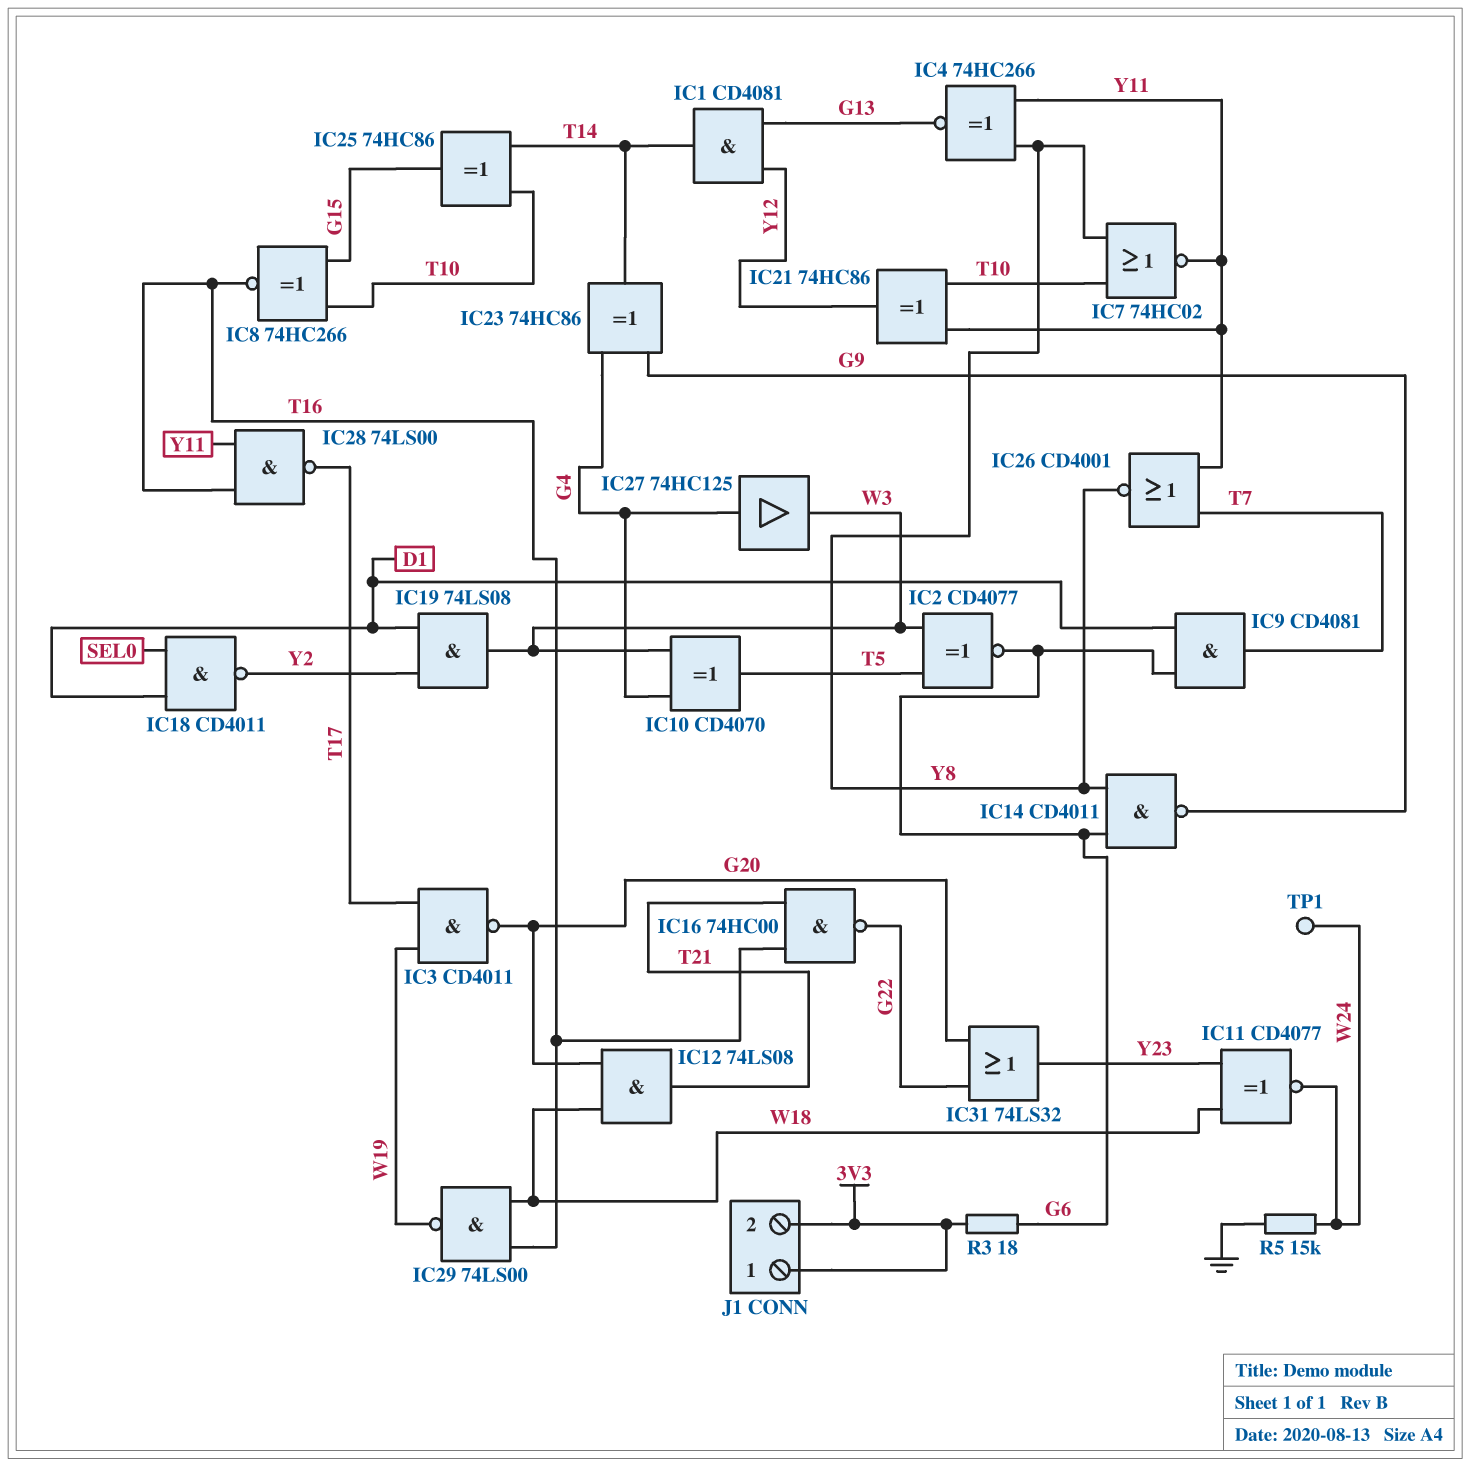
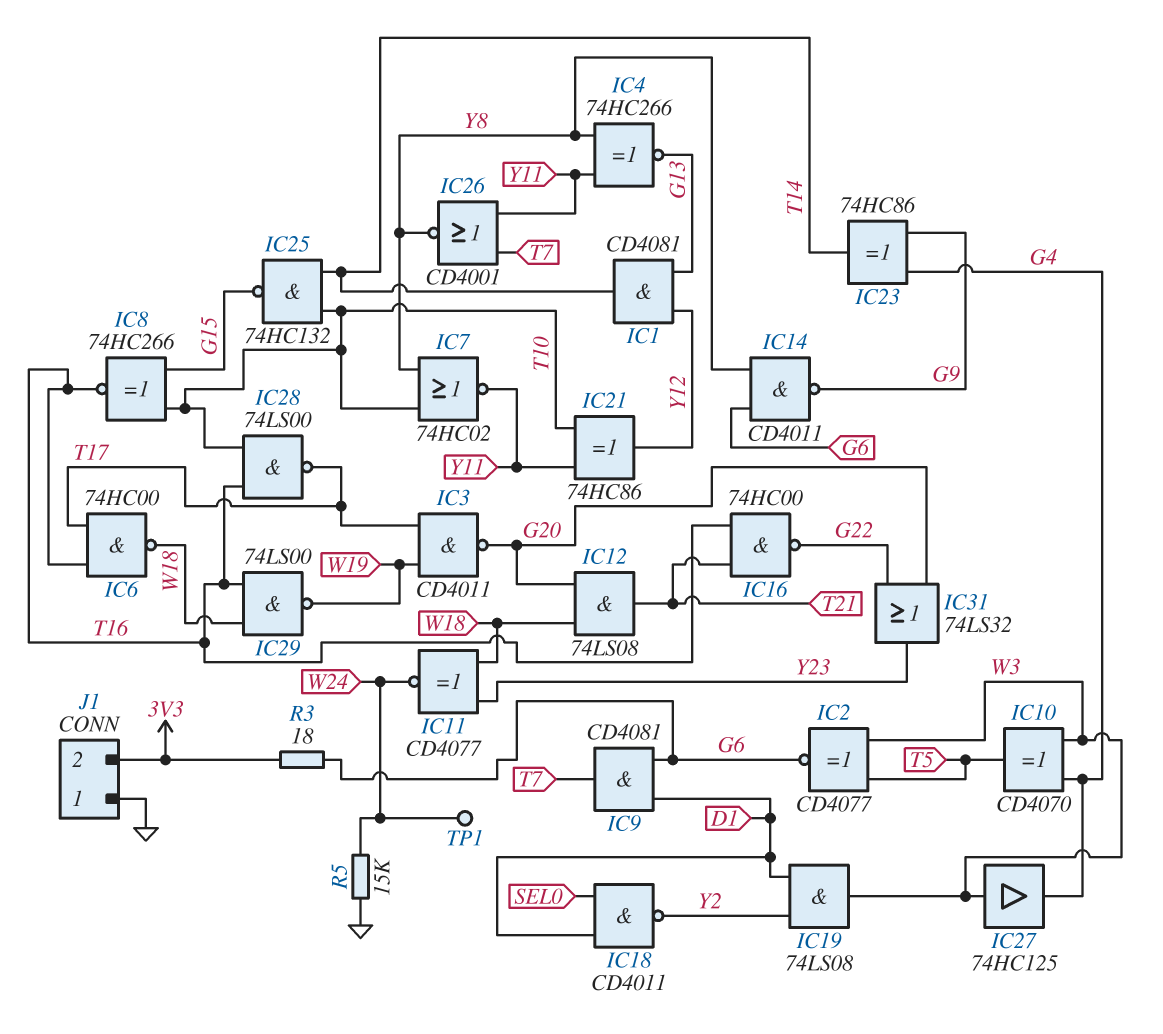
IC6: none -> NAND 74HC00 (in T16, in T17, out W18)
IC25: XOR 74HC86 (in T10, in T14, out G15) -> NAND 74HC132 (in T10, in T14, out G15)
IC27: buffer 74HC125 (in G4, out W3) -> buffer 74HC125 (in W3, out G4)
IC28: NAND 74LS00 (in T16, in Y11, out T17) -> NAND 74LS00 (in T10, in T16, out T17)
J1 pin 1: 3V3 -> GND

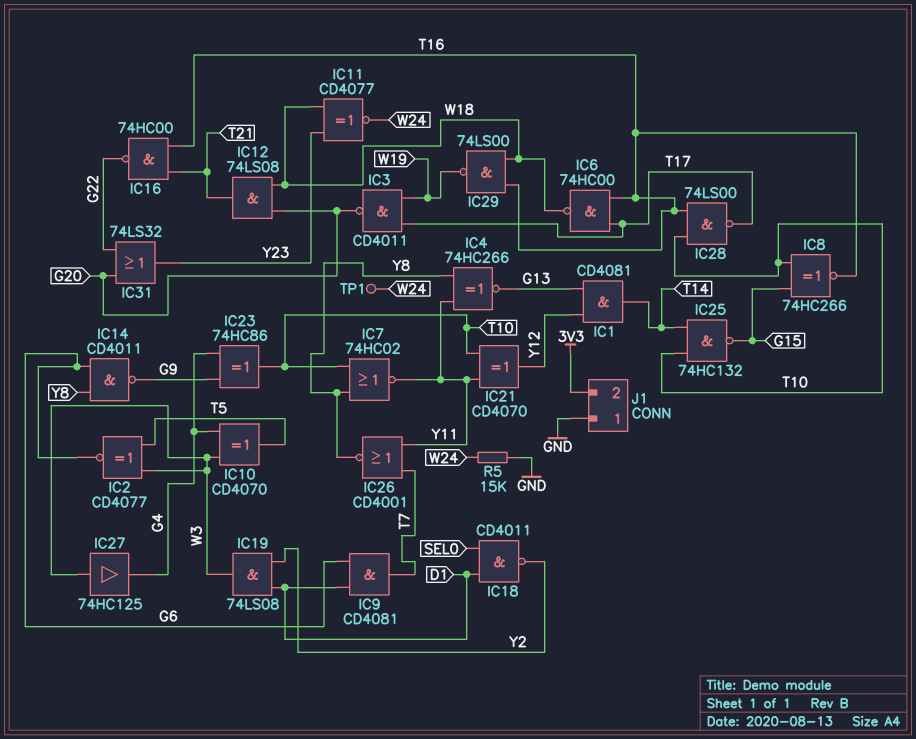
IC21: XOR 74HC86 (in T10, in Y11, out Y12) -> XOR CD4070 (in T10, in Y11, out Y12)
IC23: XOR 74HC86 (in G4, in G9, out T14) -> XOR 74HC86 (in G4, in G9, out T10)
R3: 18 (3V3, G6) -> none

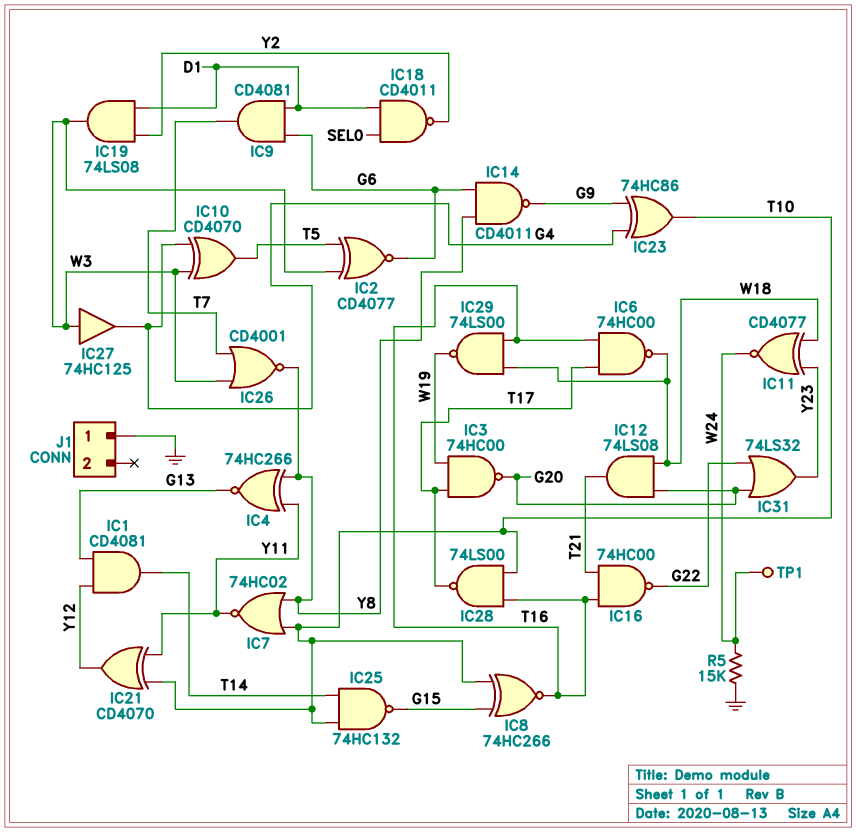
IC3: NAND CD4011 (in T17, in W19, out G20) -> NAND 74HC00 (in T17, in W19, out G20)
IC26: NOR CD4001 (in T7, in Y11, out Y8) -> NOR CD4001 (in T7, in W3, out Y8)
J1 pin 2: 3V3 -> none

